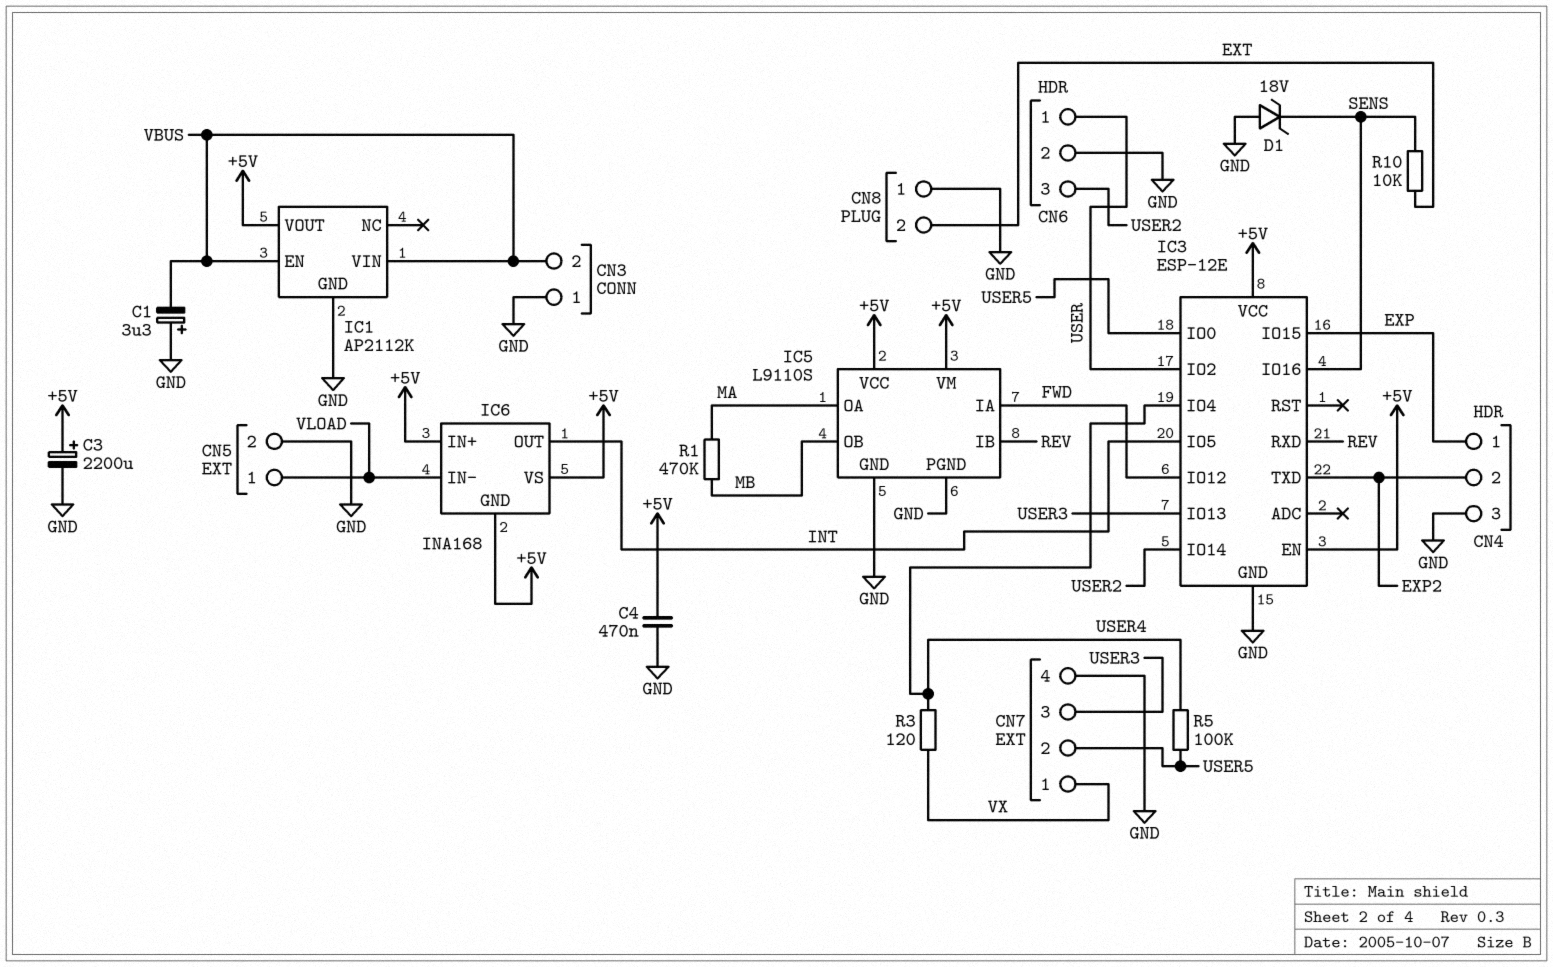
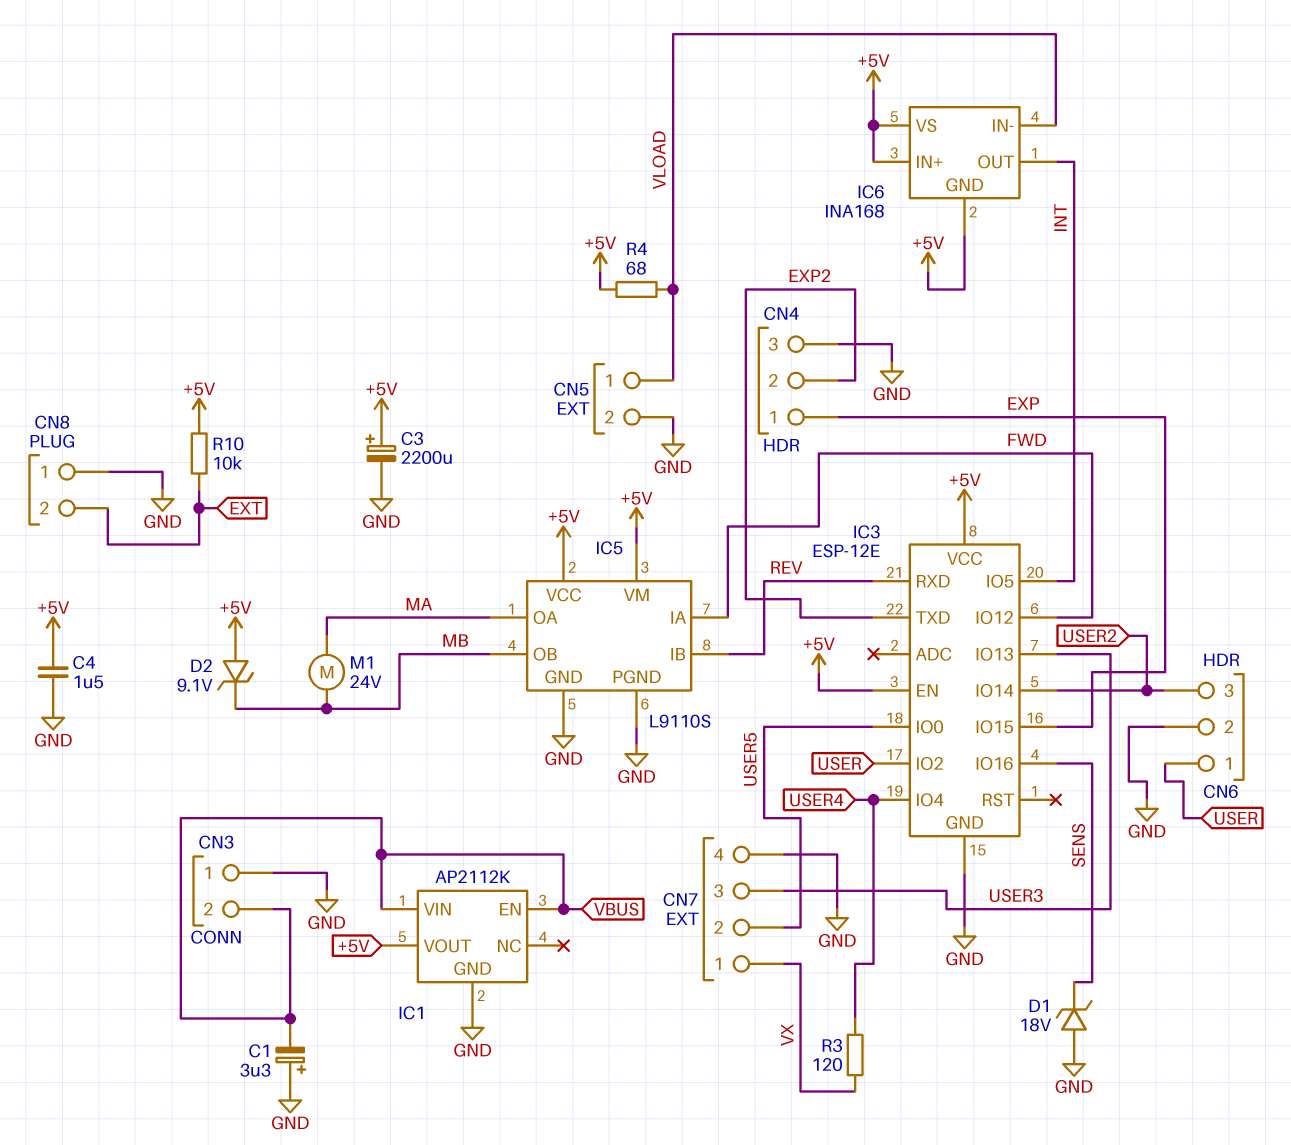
C4: 470nF (+5V, GND) -> 1.5uF (+5V, GND)
D2: none -> zener 9.1V (A +5V, K MB)
M1: none -> motor 24V (MA, MB)
R1: 470k (MA, MB) -> none
R4: none -> 68 (+5V, VLOAD)
R5: 100k (USER4, USER5) -> none
R10: 10k (EXT, SENS) -> 10k (+5V, EXT)

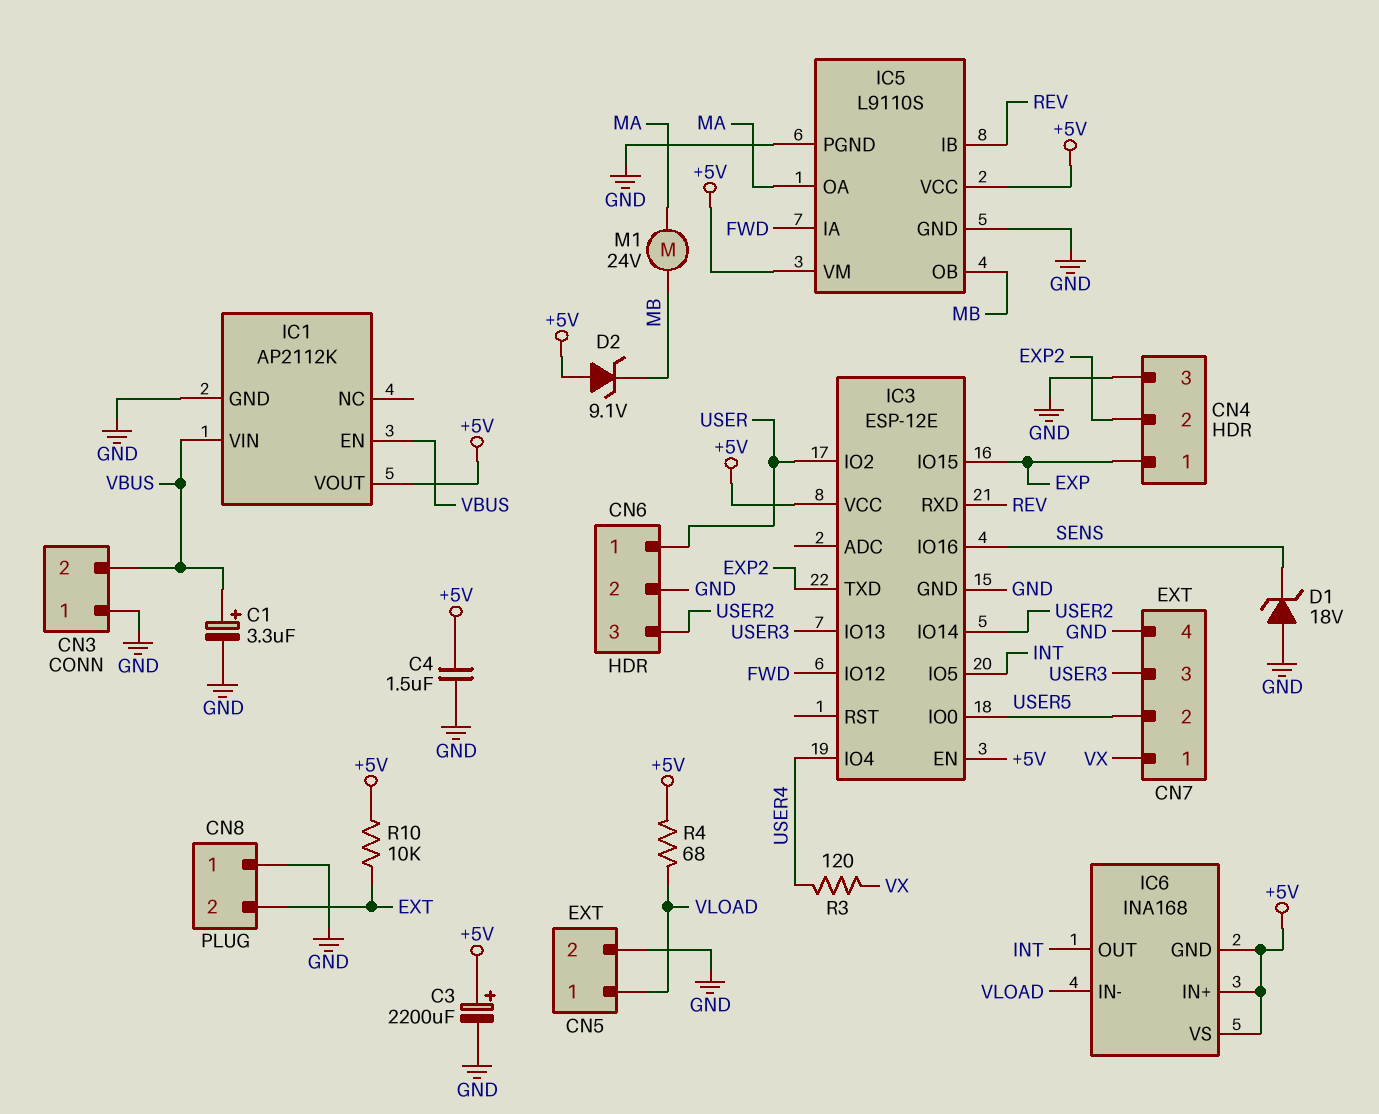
C1: 3.3uF (plus GND, minus VBUS) -> 3.3uF (plus VBUS, minus GND)

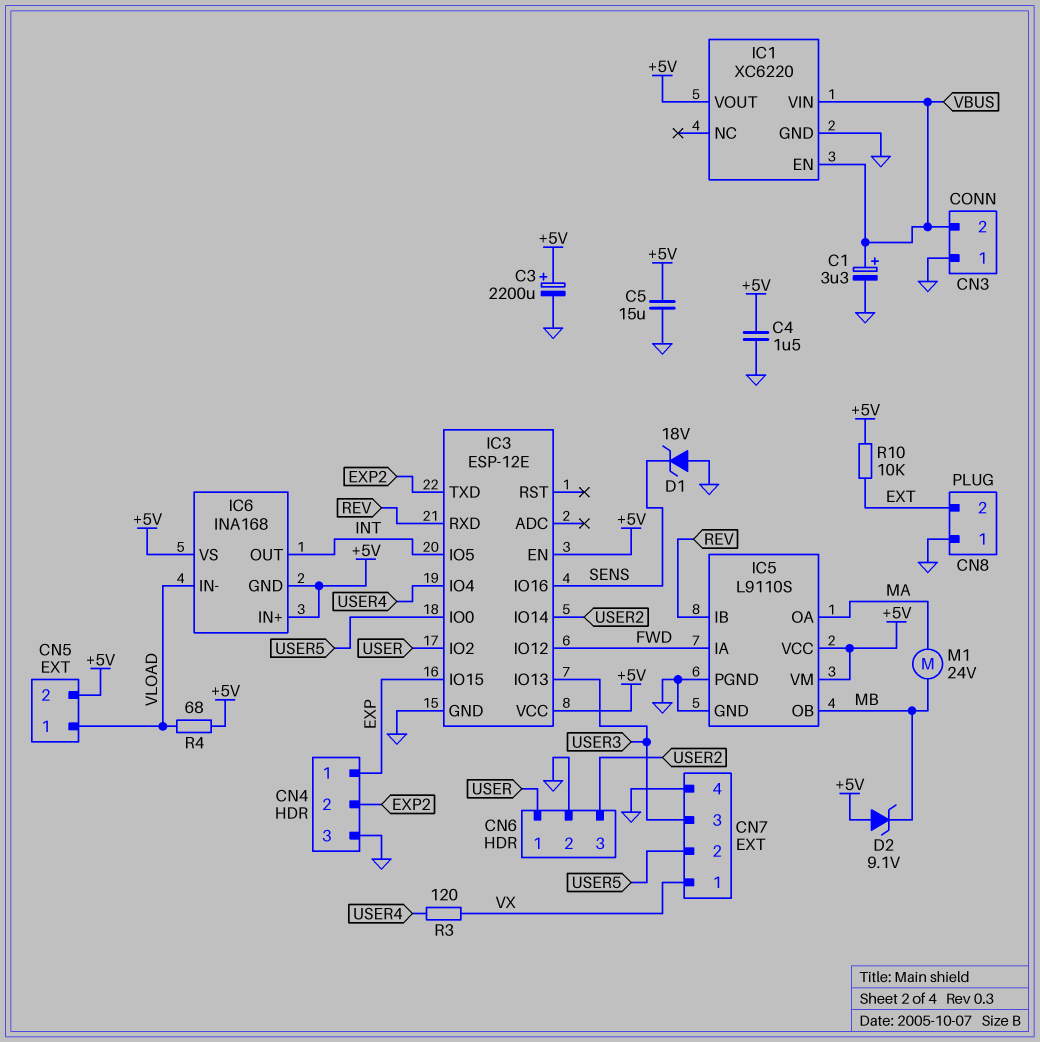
C5: none -> 15uF (+5V, GND)
CN5 pin 2: GND -> +5V
IC1: AP2112K -> XC6220

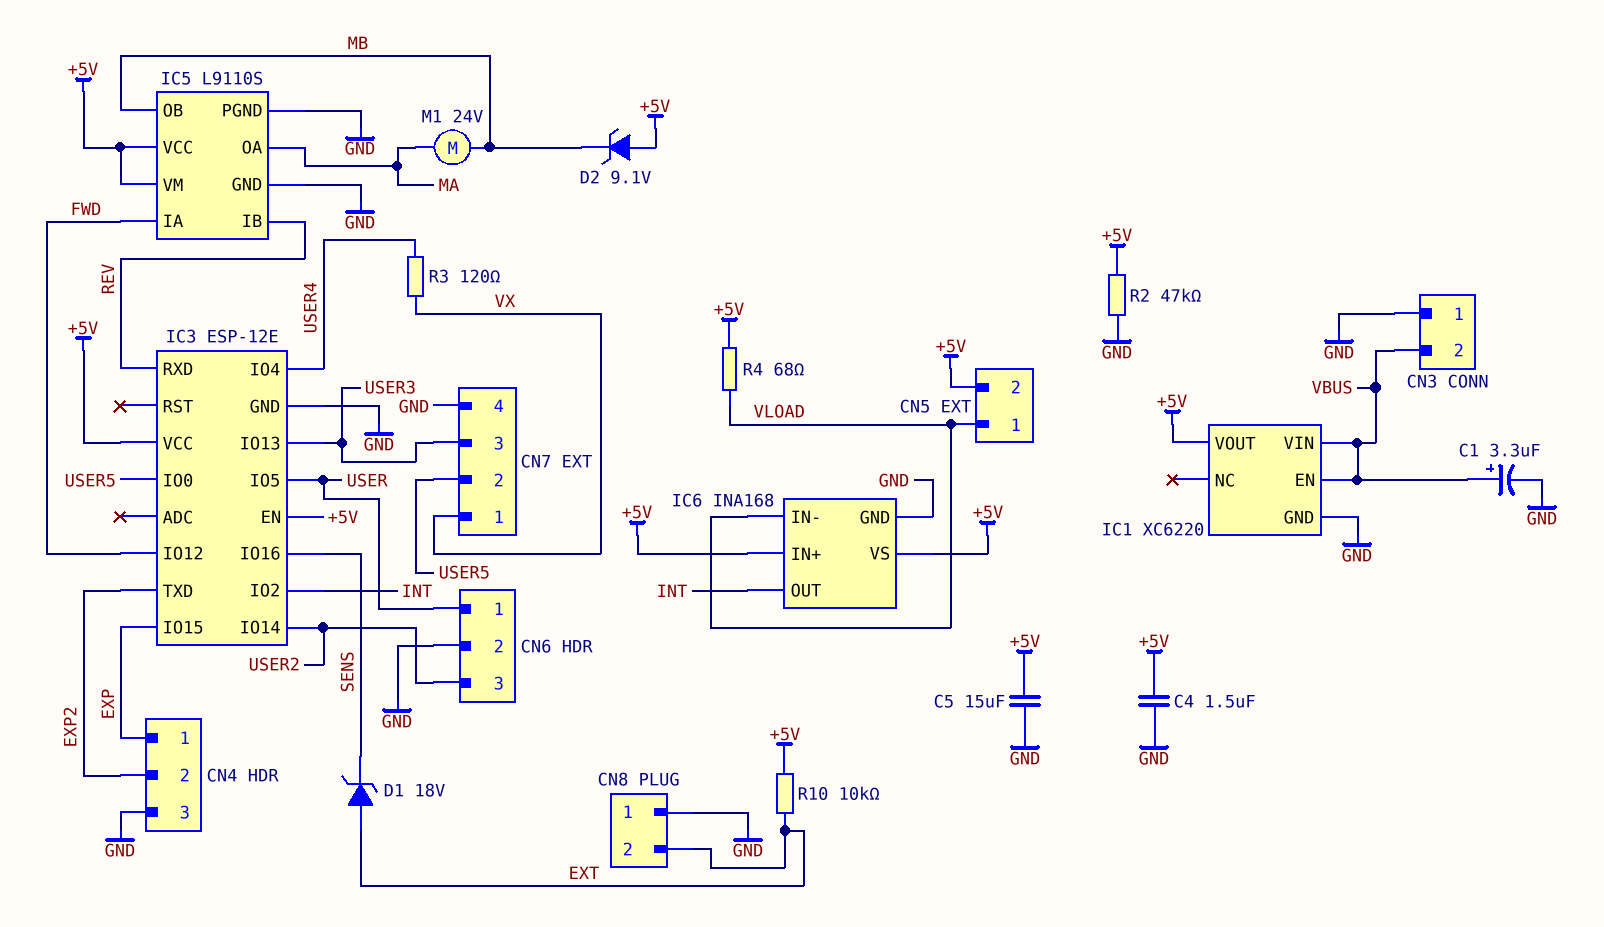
C3: 2200uF (plus +5V, minus GND) -> none
D1: zener 18V (A GND, K SENS) -> zener 18V (A EXT, K SENS)
IC3 pin IO2: USER -> INT
IC3 pin IO5: INT -> USER
IC6 pin GND: +5V -> GND
R2: none -> 47k (+5V, GND)

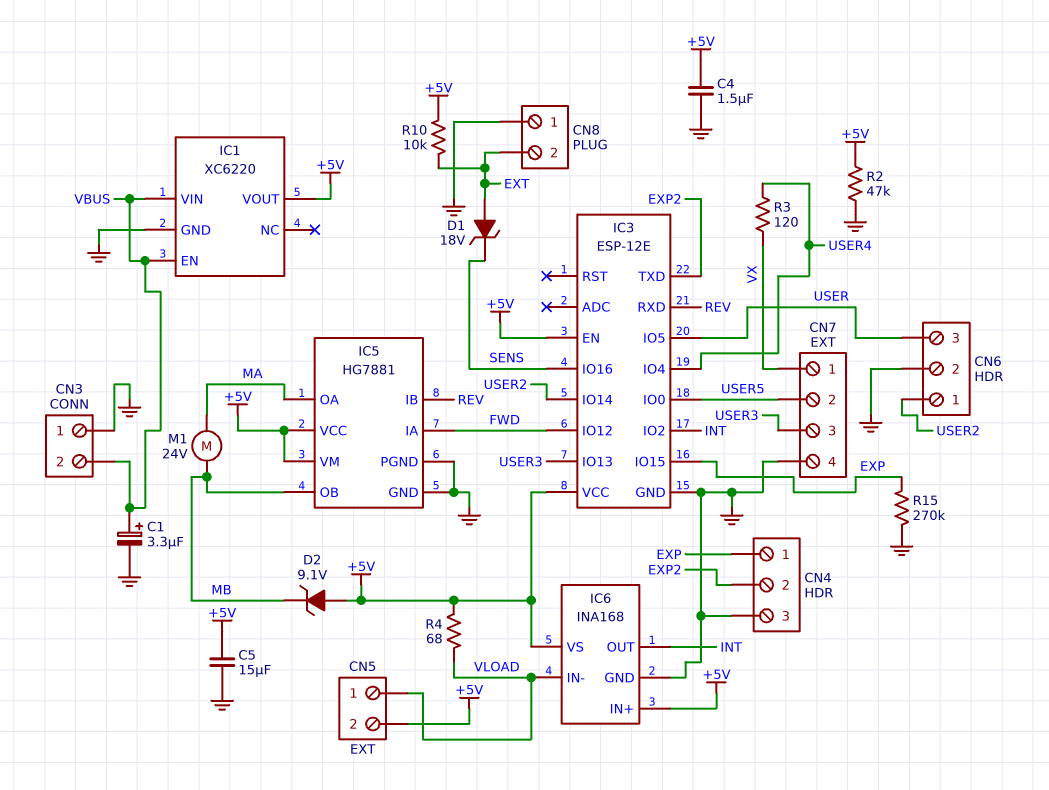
CN6 pin 1: USER -> USER2
CN6 pin 3: USER2 -> USER
IC5: L9110S -> HG7881
R15: none -> 270k (EXP, GND)

